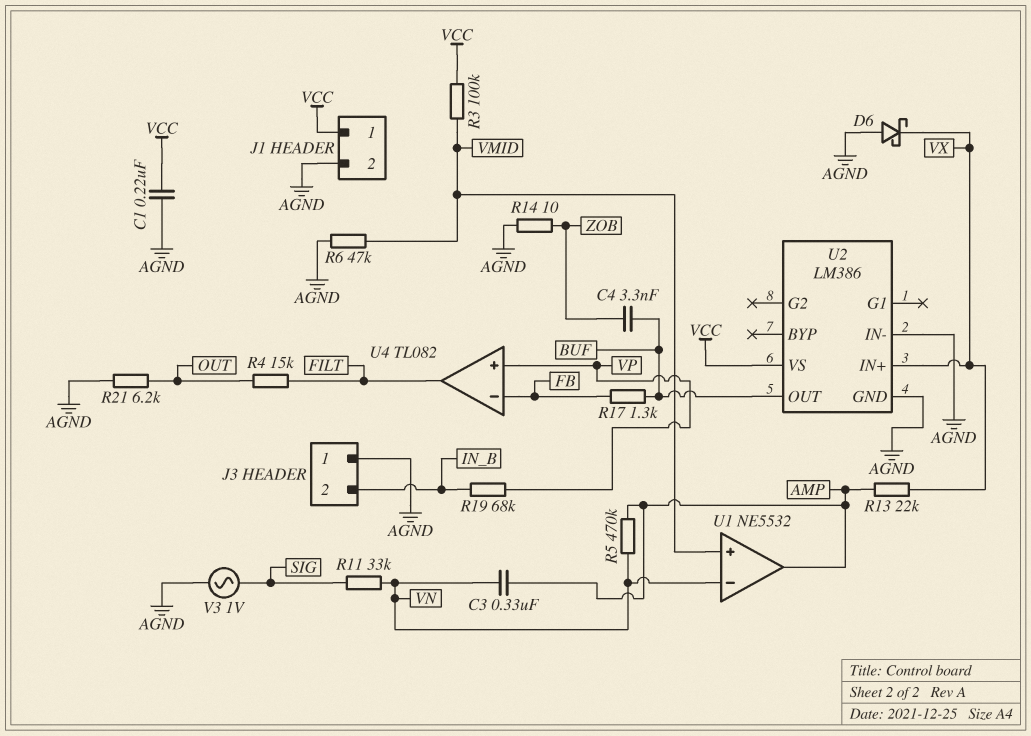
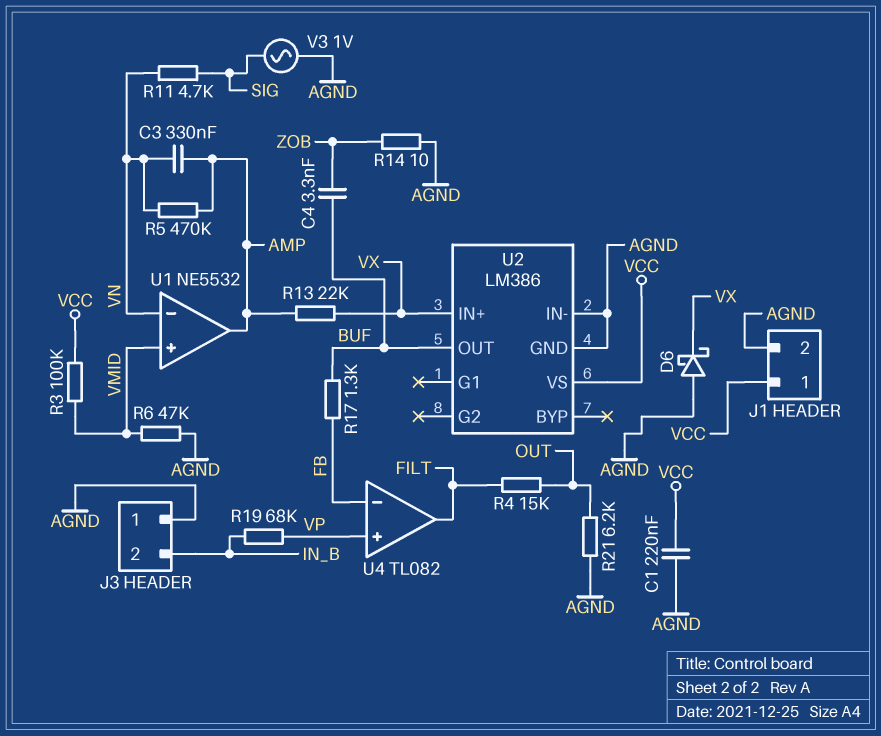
R11: 33k (SIG, VN) -> 4.7k (SIG, VN)

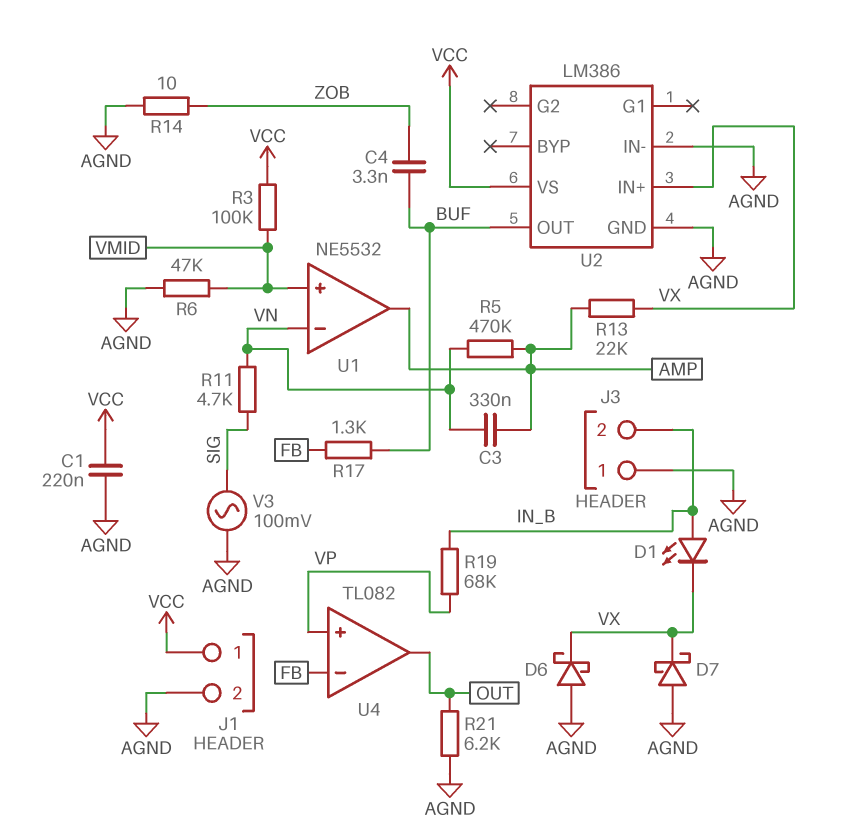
D1: none -> LED (A IN_B, K VX)
D7: none -> schottky (A AGND, K VX)
R4: 15k (FILT, OUT) -> none
U4 pin out: FILT -> OUT
V3: AC 1V (AGND, SIG) -> AC 100mV (AGND, SIG)

